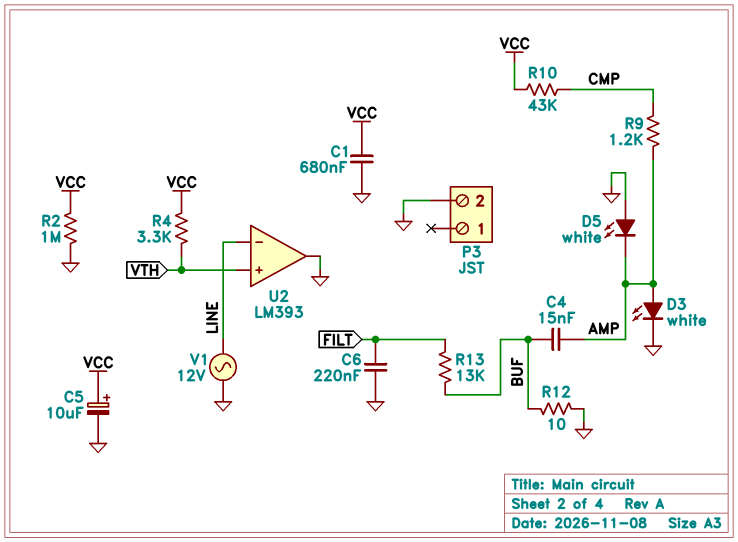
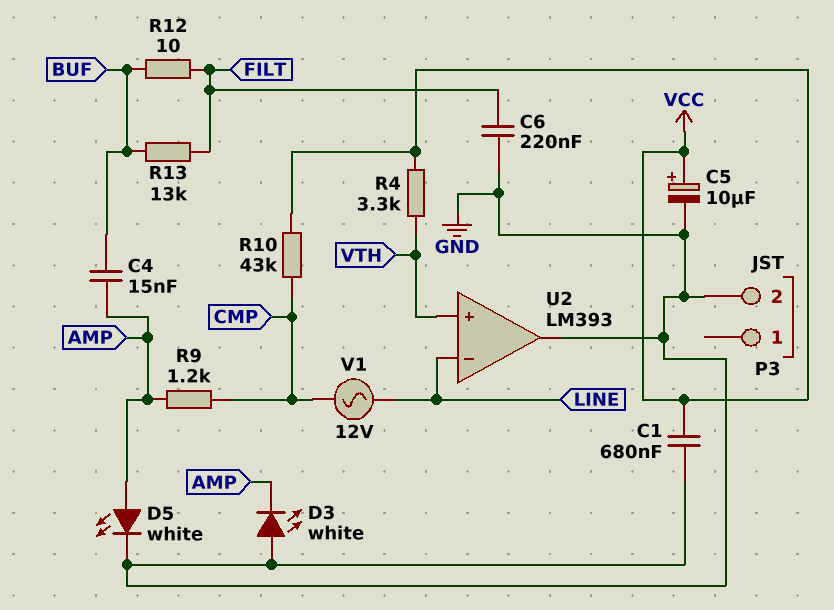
D3: LED white (A AMP, K GND) -> LED white (A GND, K AMP)
D5: LED white (A GND, K AMP) -> LED white (A AMP, K GND)
R2: 1M (GND, VCC) -> none
R12: 10 (BUF, GND) -> 10 (BUF, FILT)
V1: AC 12V (GND, LINE) -> AC 12V (CMP, LINE)

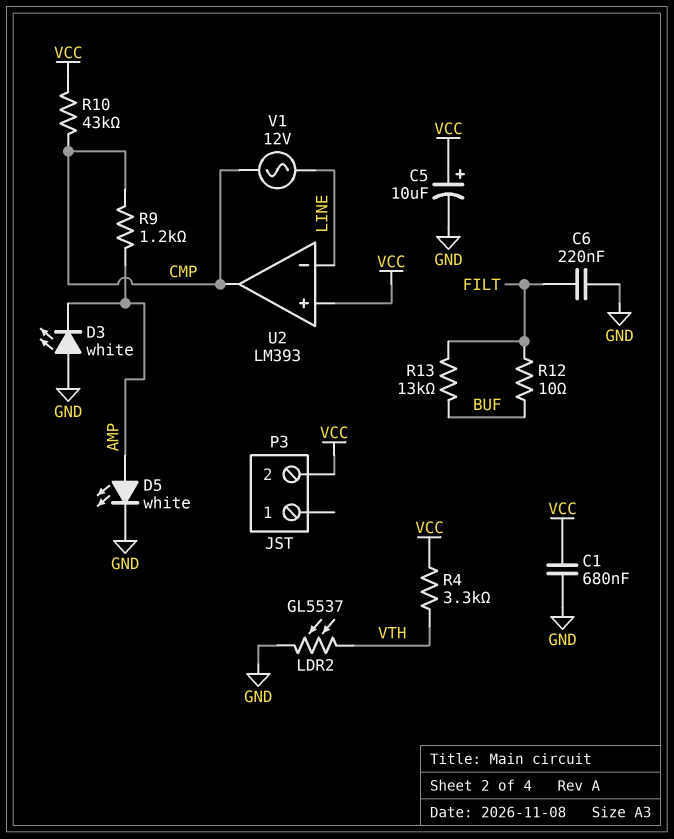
C4: 15nF (AMP, BUF) -> none
LDR2: none -> GL5537 (GND, VTH)
P3 pin 2: GND -> VCC
U2 pin in+: VTH -> VCC
U2 pin out: GND -> CMP

